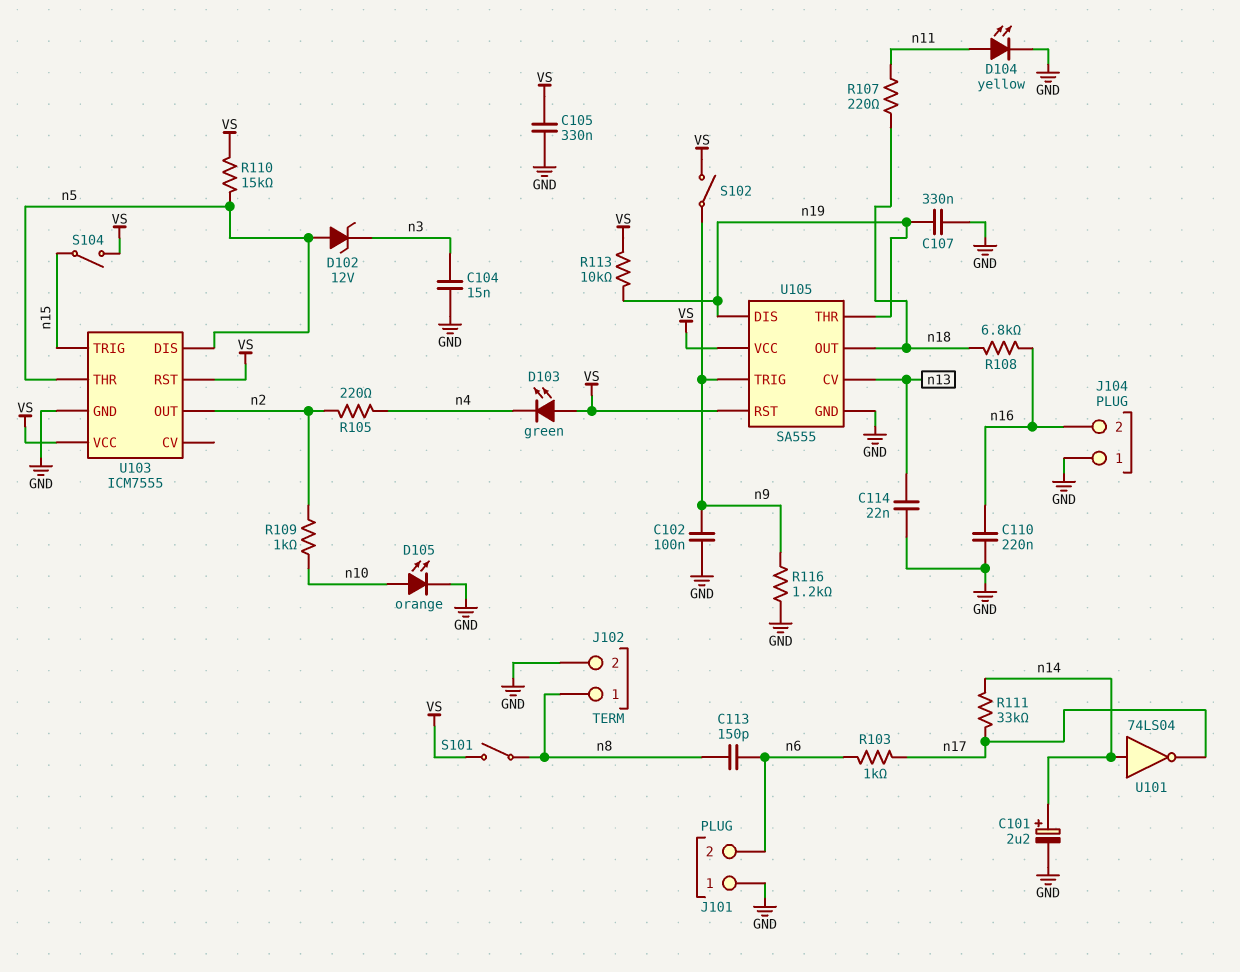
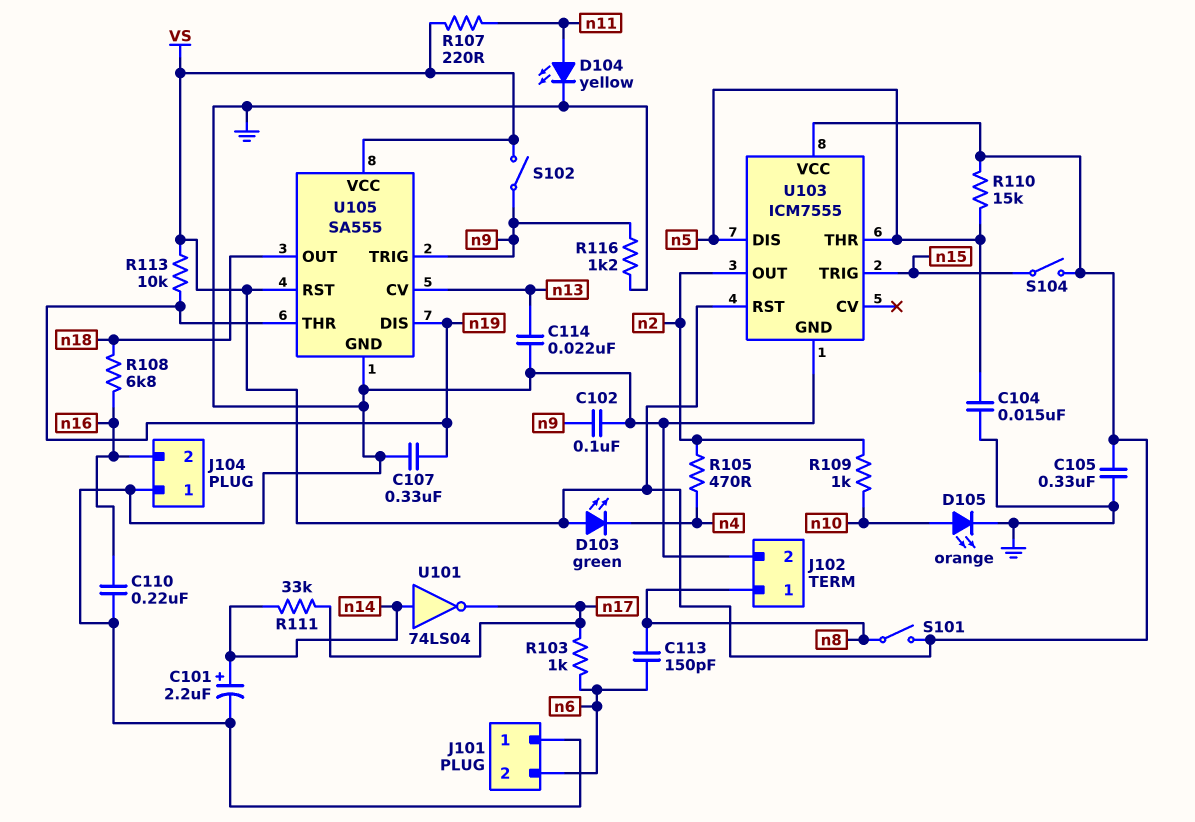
C104: 15nF (GND, n3) -> 15nF (GND, n5)
D102: zener 12V (A n5, K n3) -> none
R105: 220 (n2, n4) -> 470 (n2, n4)
R107: 220 (n11, n18) -> 220 (VS, n11)

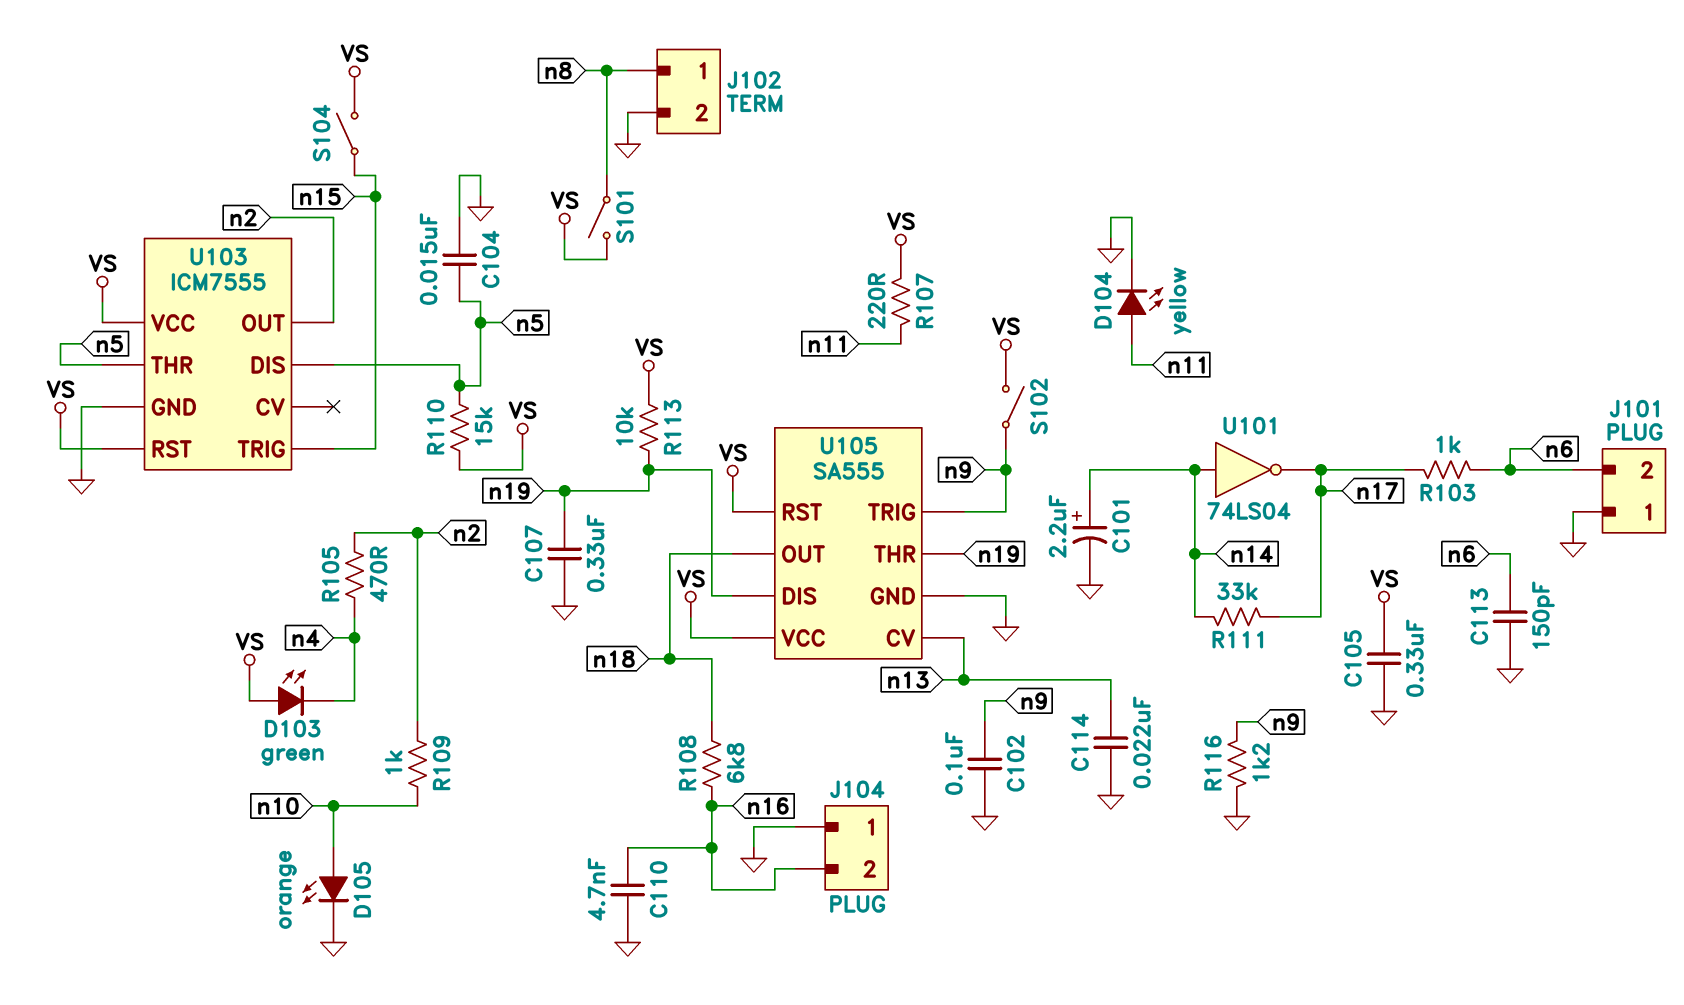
C110: 220nF (GND, n16) -> 4.7nF (GND, n16)
C113: 150pF (n6, n8) -> 150pF (GND, n6)

